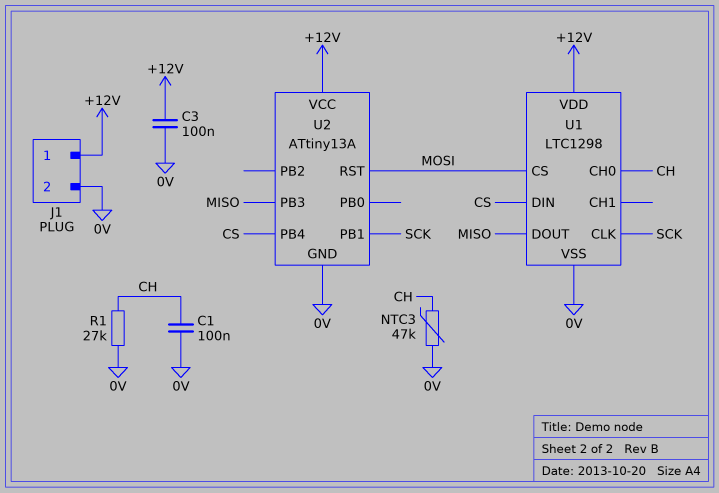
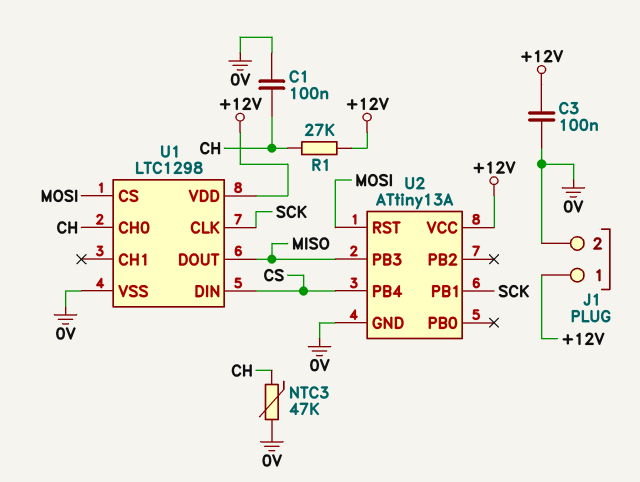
R1: 27k (0V, CH) -> 27k (+12V, CH)

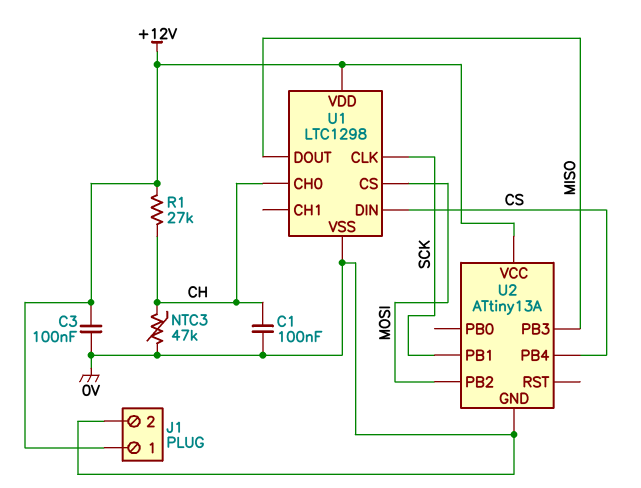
U2 pin PB2: none -> MOSI
U2 pin RST: MOSI -> none

